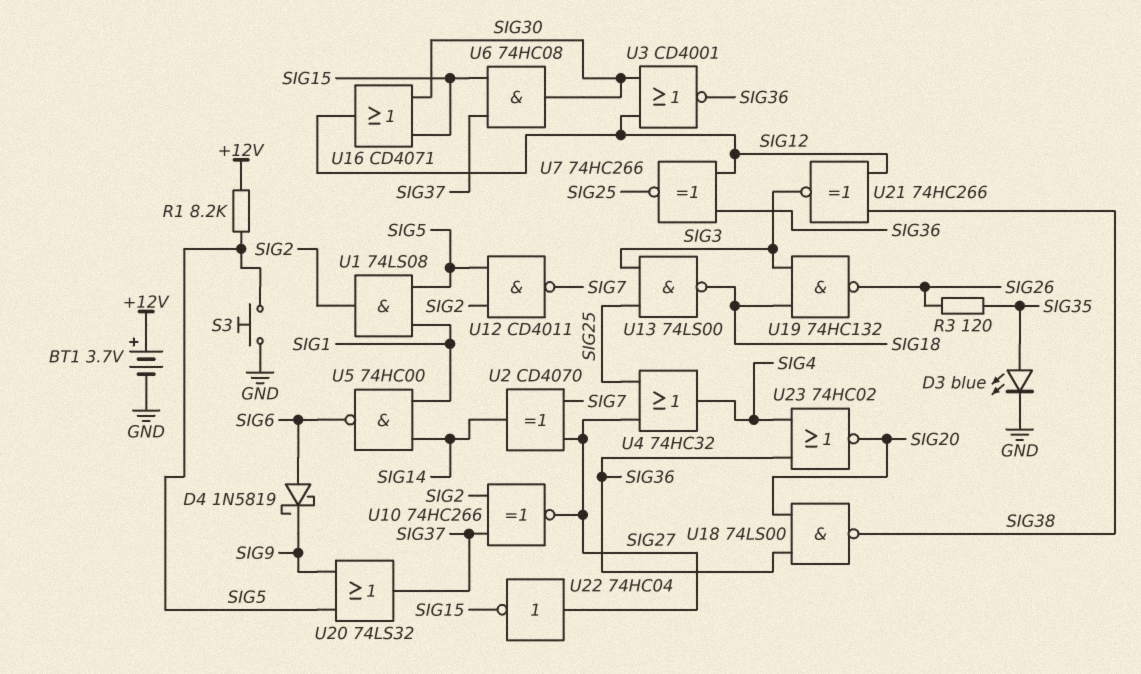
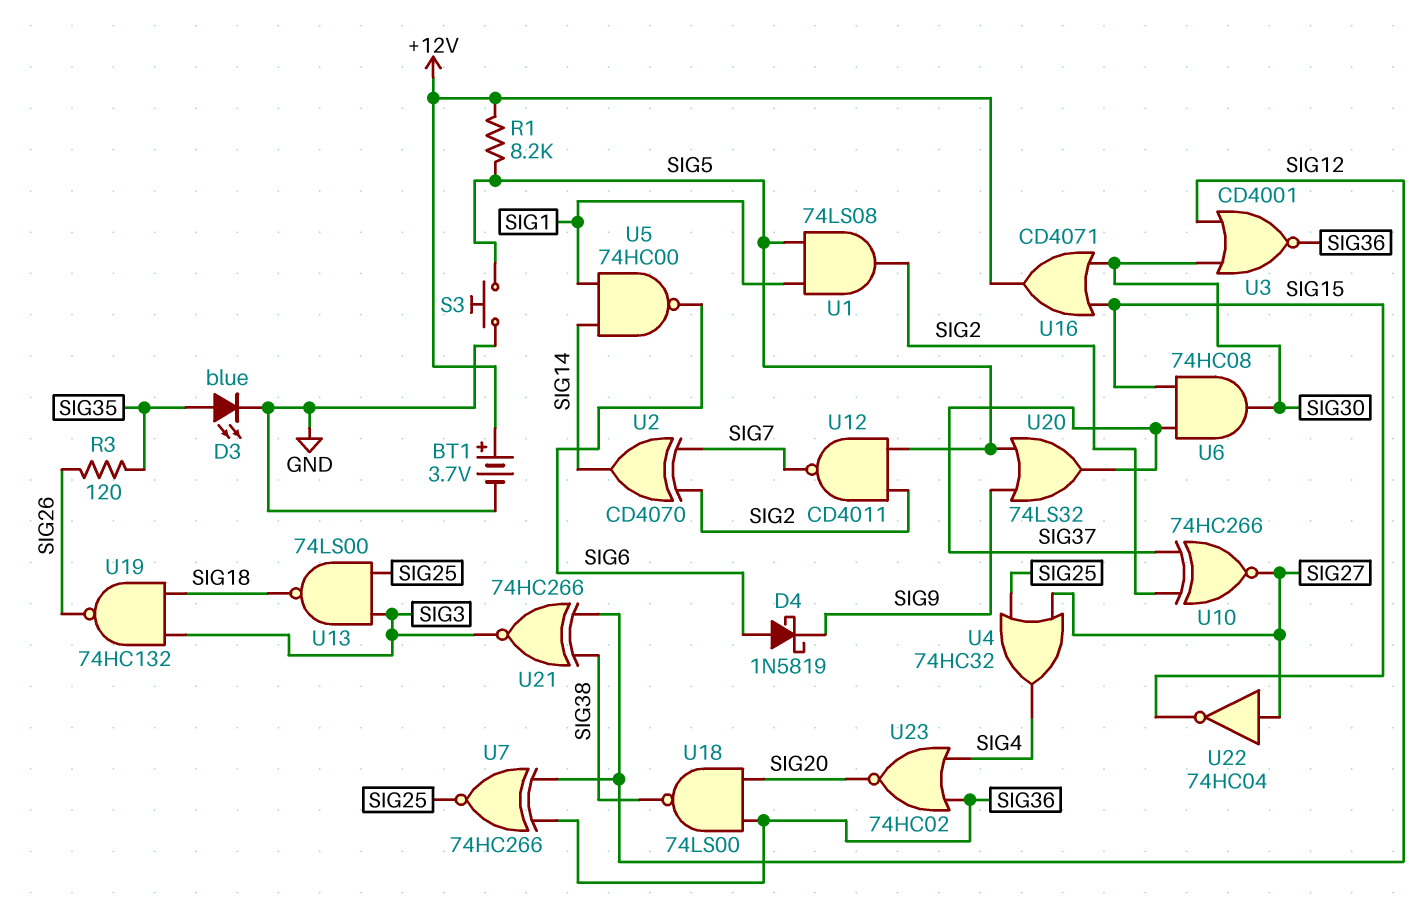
U2: XOR CD4070 (in SIG7, in SIG27, out SIG14) -> XOR CD4070 (in SIG2, in SIG7, out SIG14)
U16: OR CD4071 (in SIG15, in SIG30, out SIG12) -> OR CD4071 (in SIG15, in SIG30, out +12V)

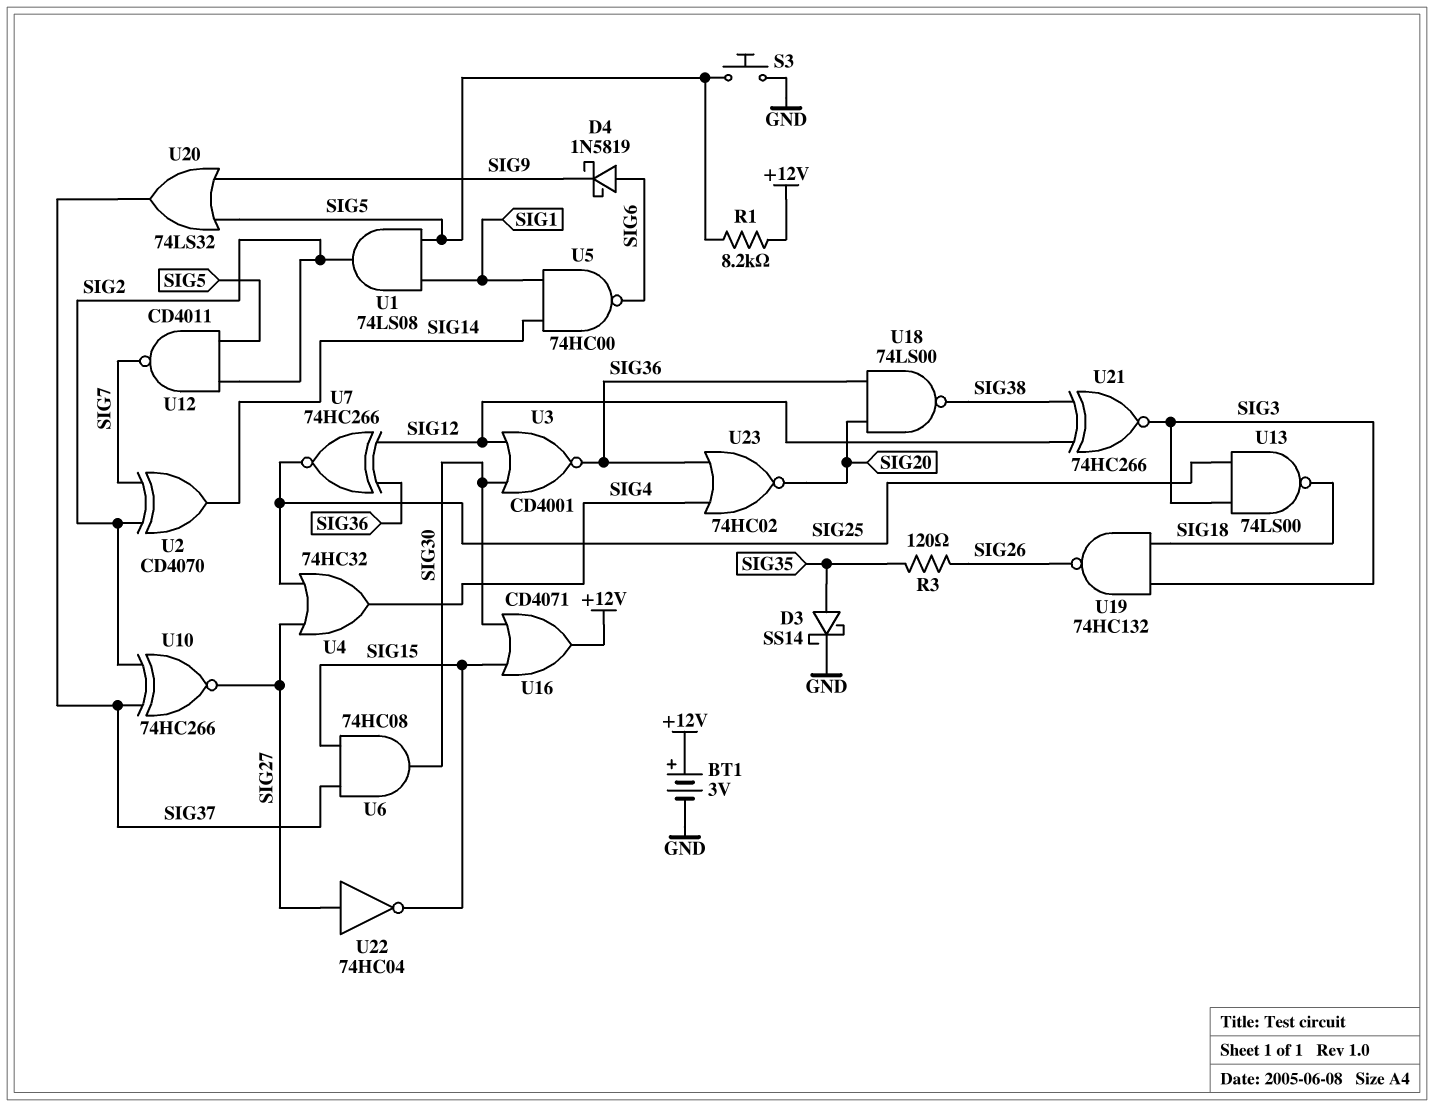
BT1: 3.7V (plus +12V, minus GND) -> 3V (plus +12V, minus GND)
D3: LED blue (A SIG35, K GND) -> schottky SS14 (A SIG35, K GND)

